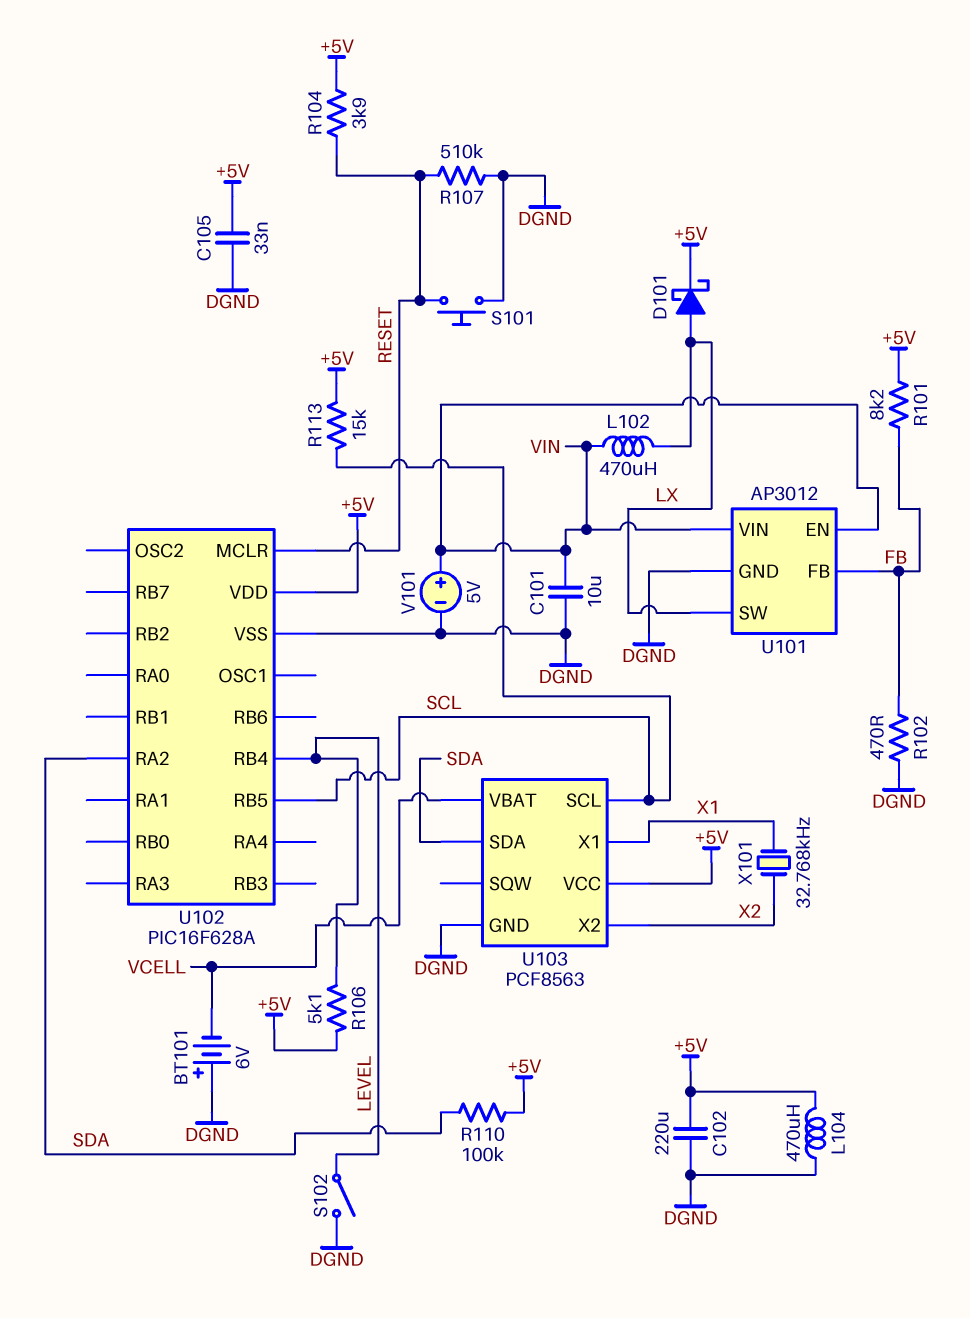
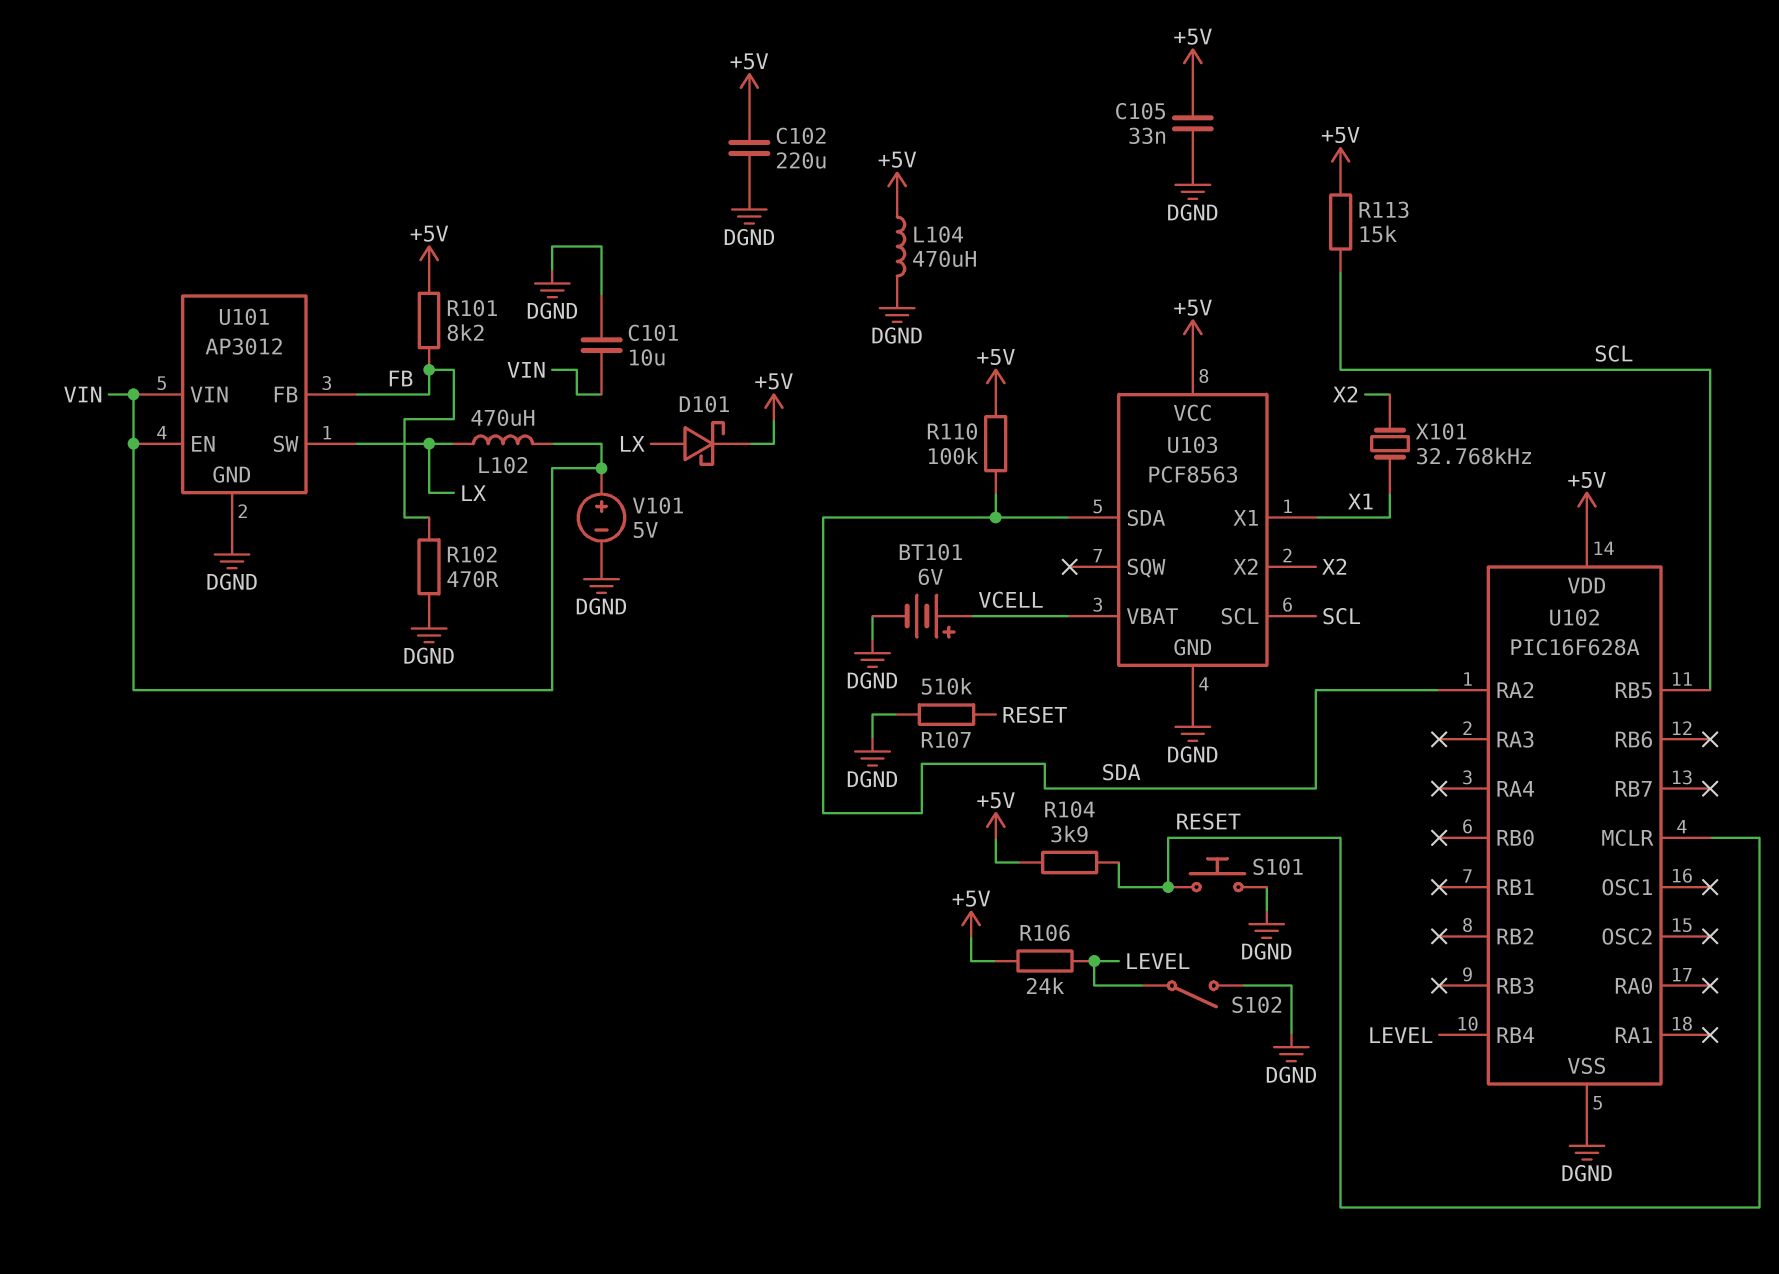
BT101: 6V (plus DGND, minus VCELL) -> 6V (plus VCELL, minus DGND)
R106: 5.1k (+5V, LEVEL) -> 24k (+5V, LEVEL)

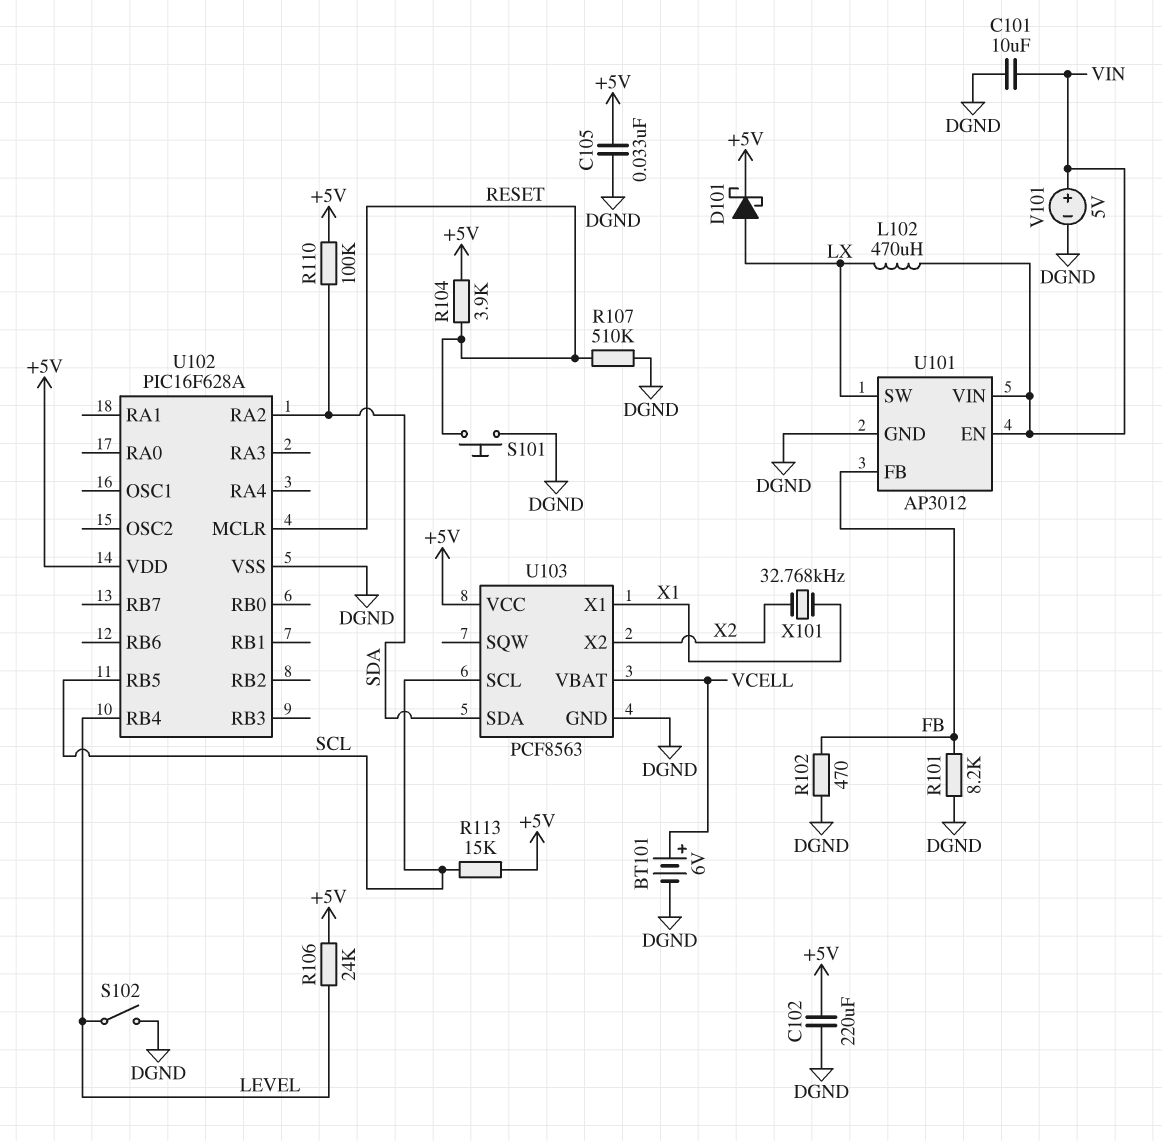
L104: 470uH (+5V, DGND) -> none
R101: 8.2k (+5V, FB) -> 8.2k (DGND, FB)

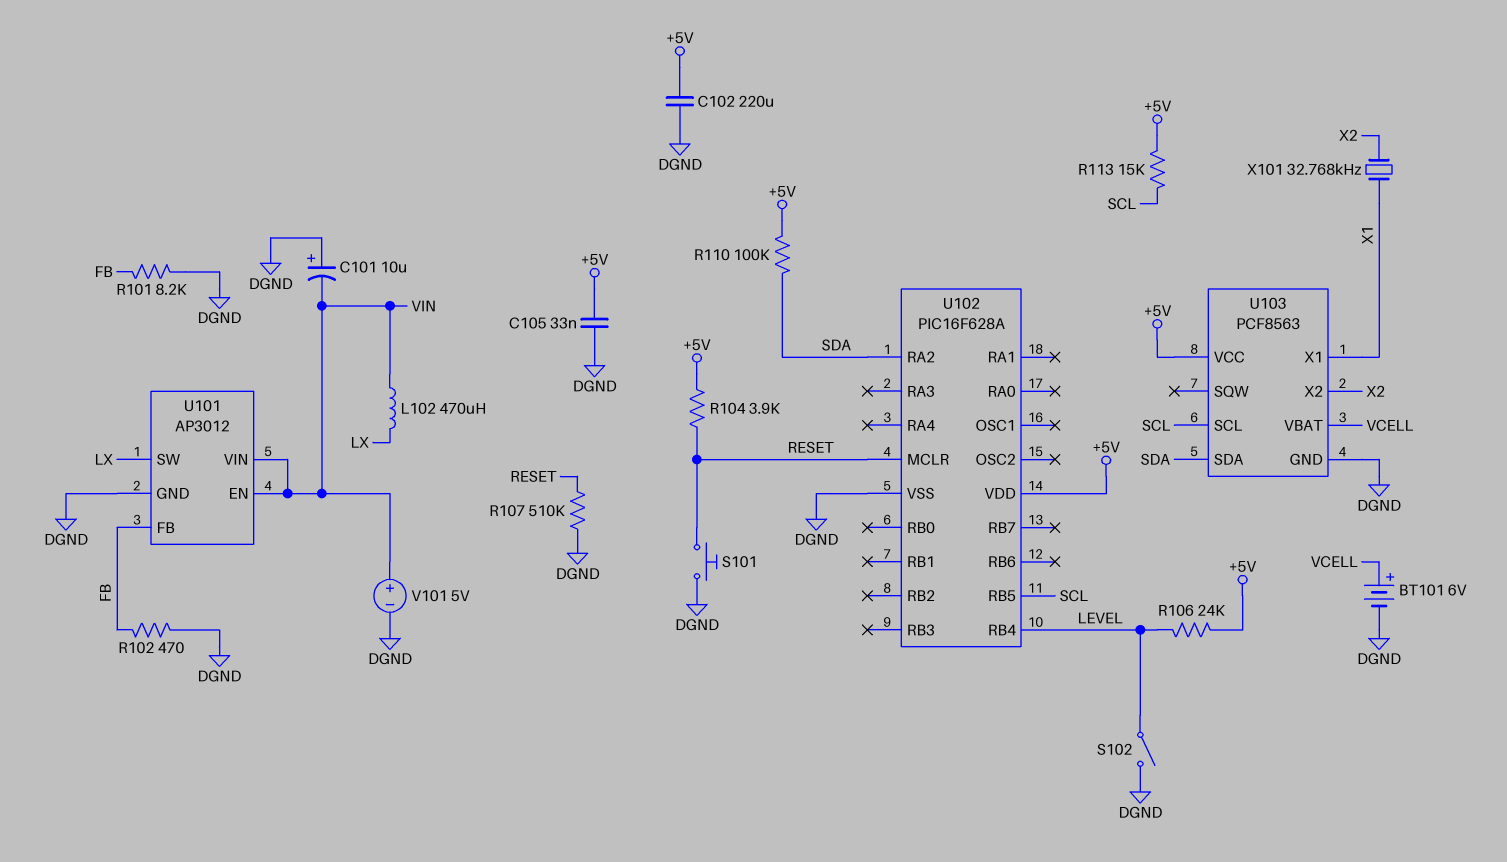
C101: 10uF (DGND, VIN) -> 10uF (plus DGND, minus VIN)
D101: schottky (A LX, K +5V) -> none

